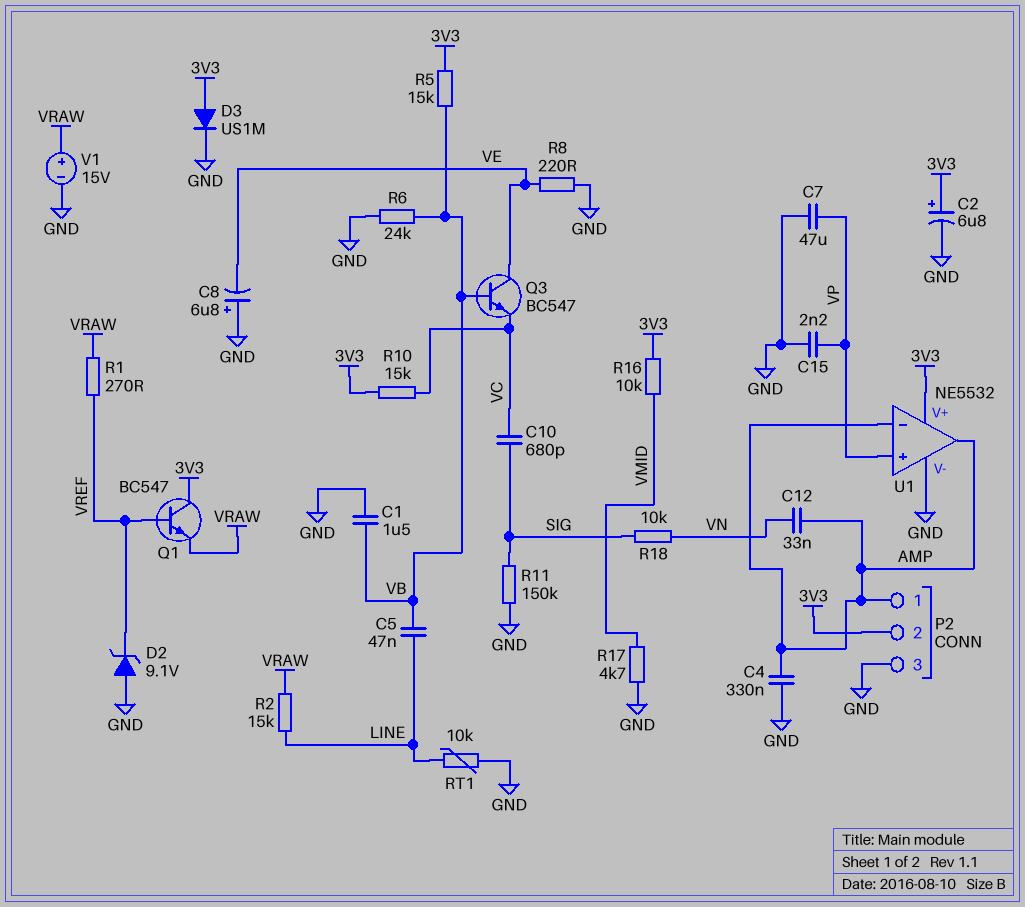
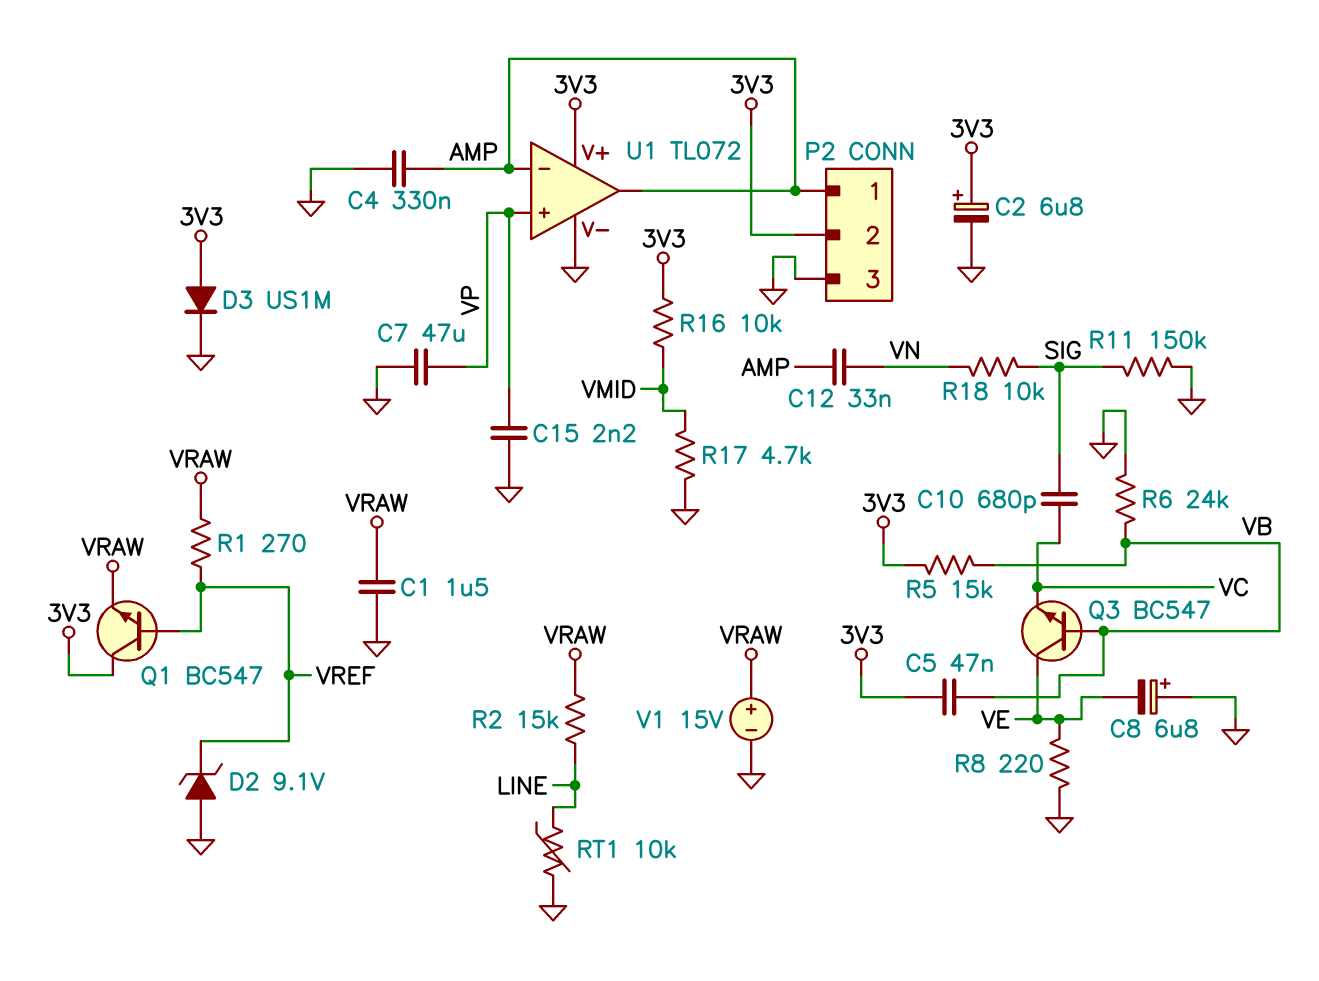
C1: 1.5uF (GND, VB) -> 1.5uF (GND, VRAW)
C5: 47nF (LINE, VB) -> 47nF (3V3, VB)
R10: 15k (3V3, VC) -> none
U1: NE5532 -> TL072

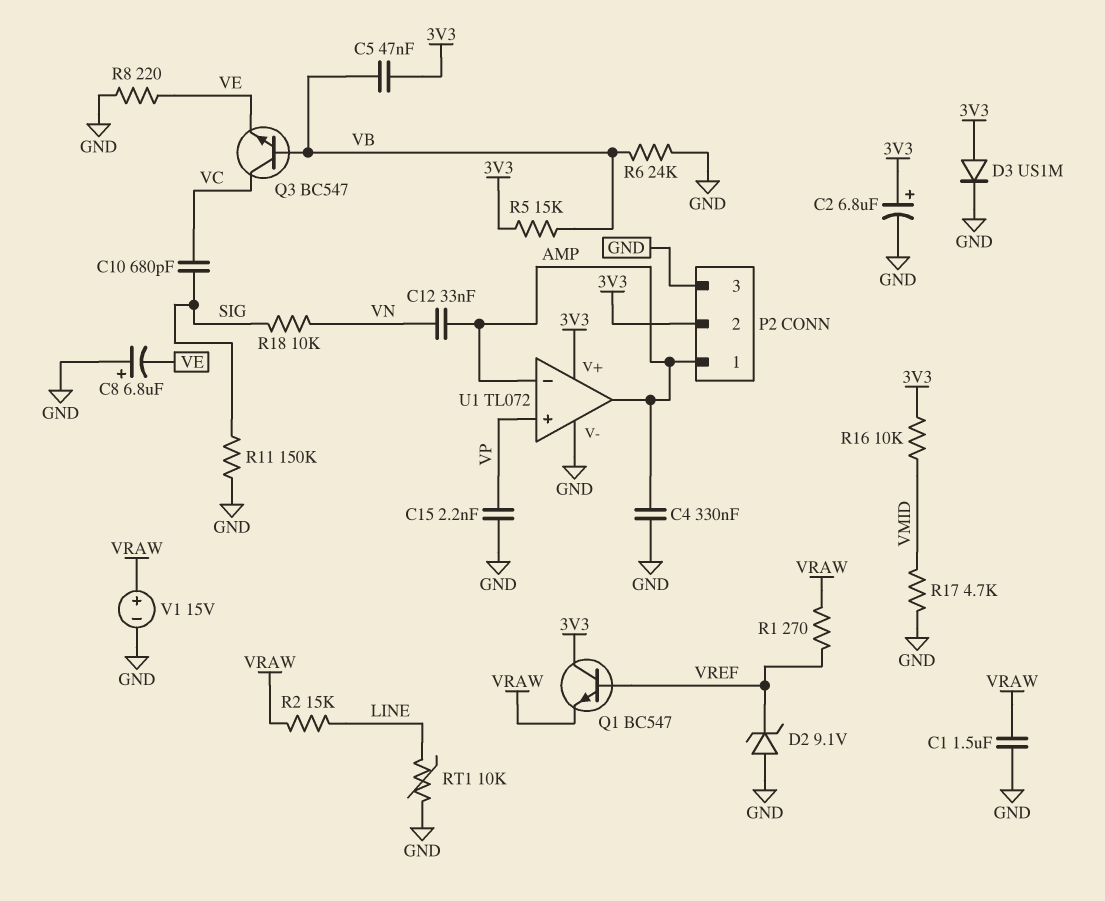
C7: 47uF (GND, VP) -> none
Q3: NPN BC547 (B VB, C VE, E VC) -> NPN BC547 (B VB, C VC, E VE)

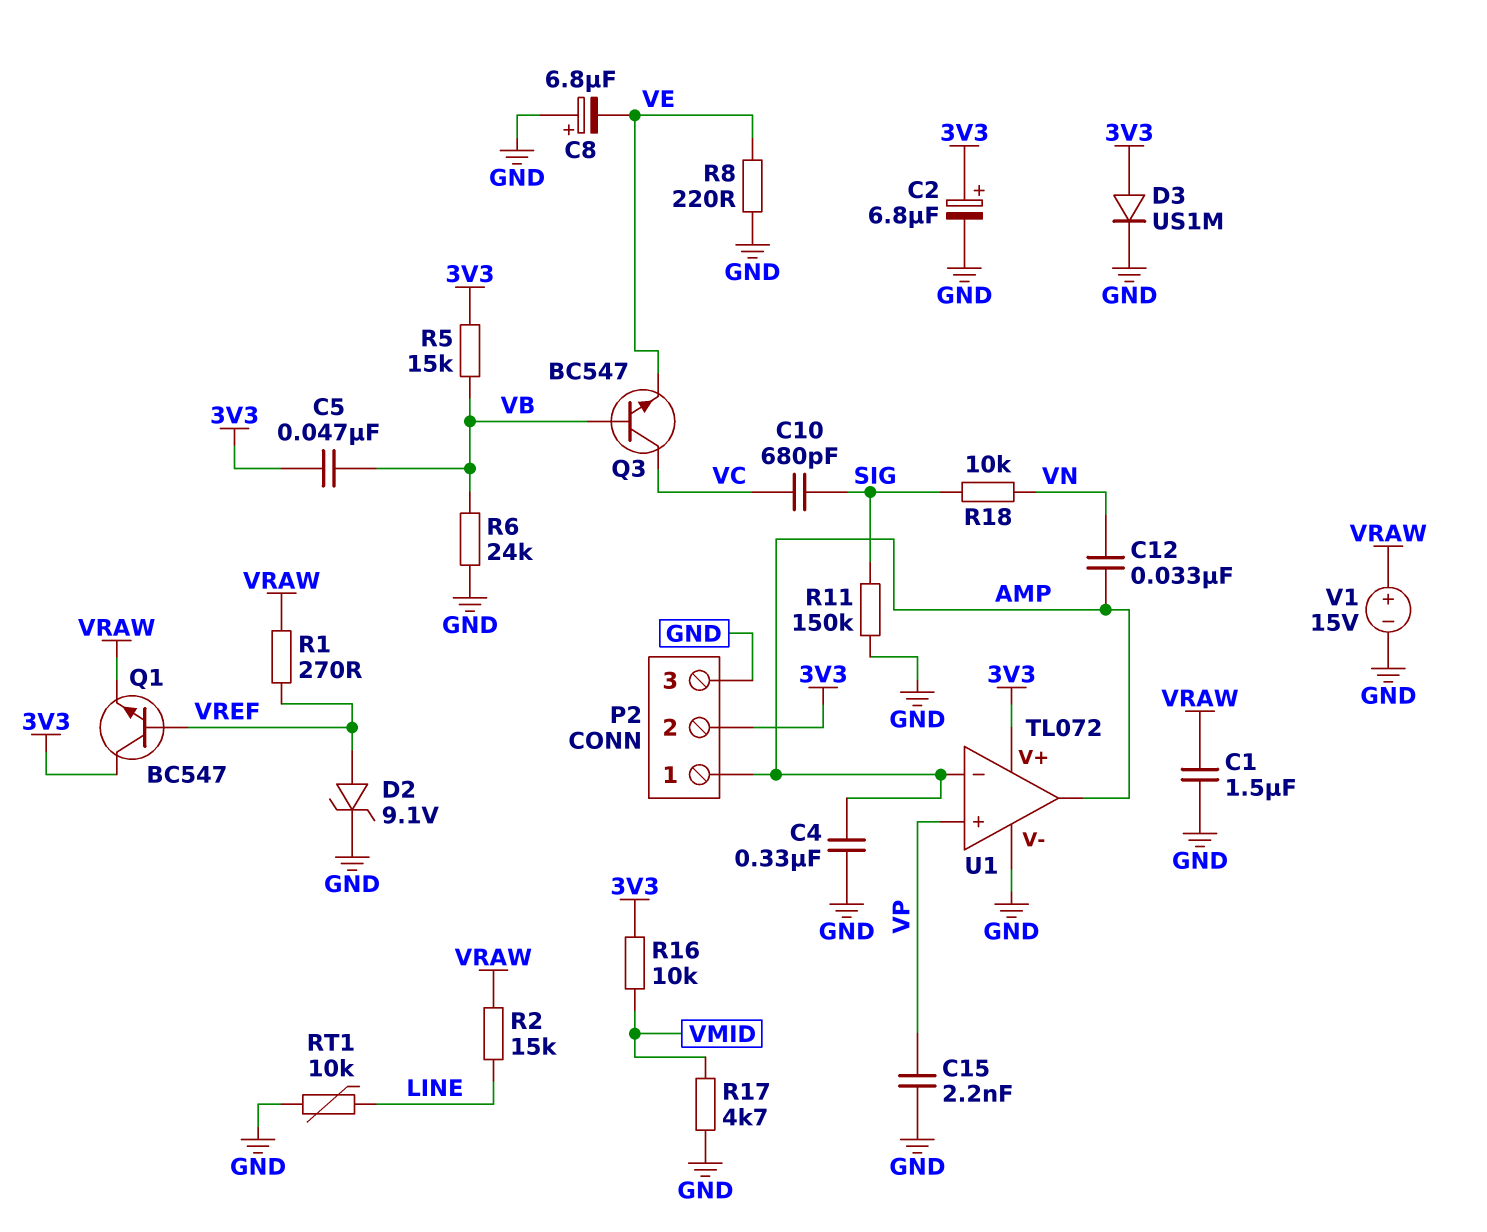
D2: zener 9.1V (A GND, K VREF) -> zener 9.1V (A VREF, K GND)

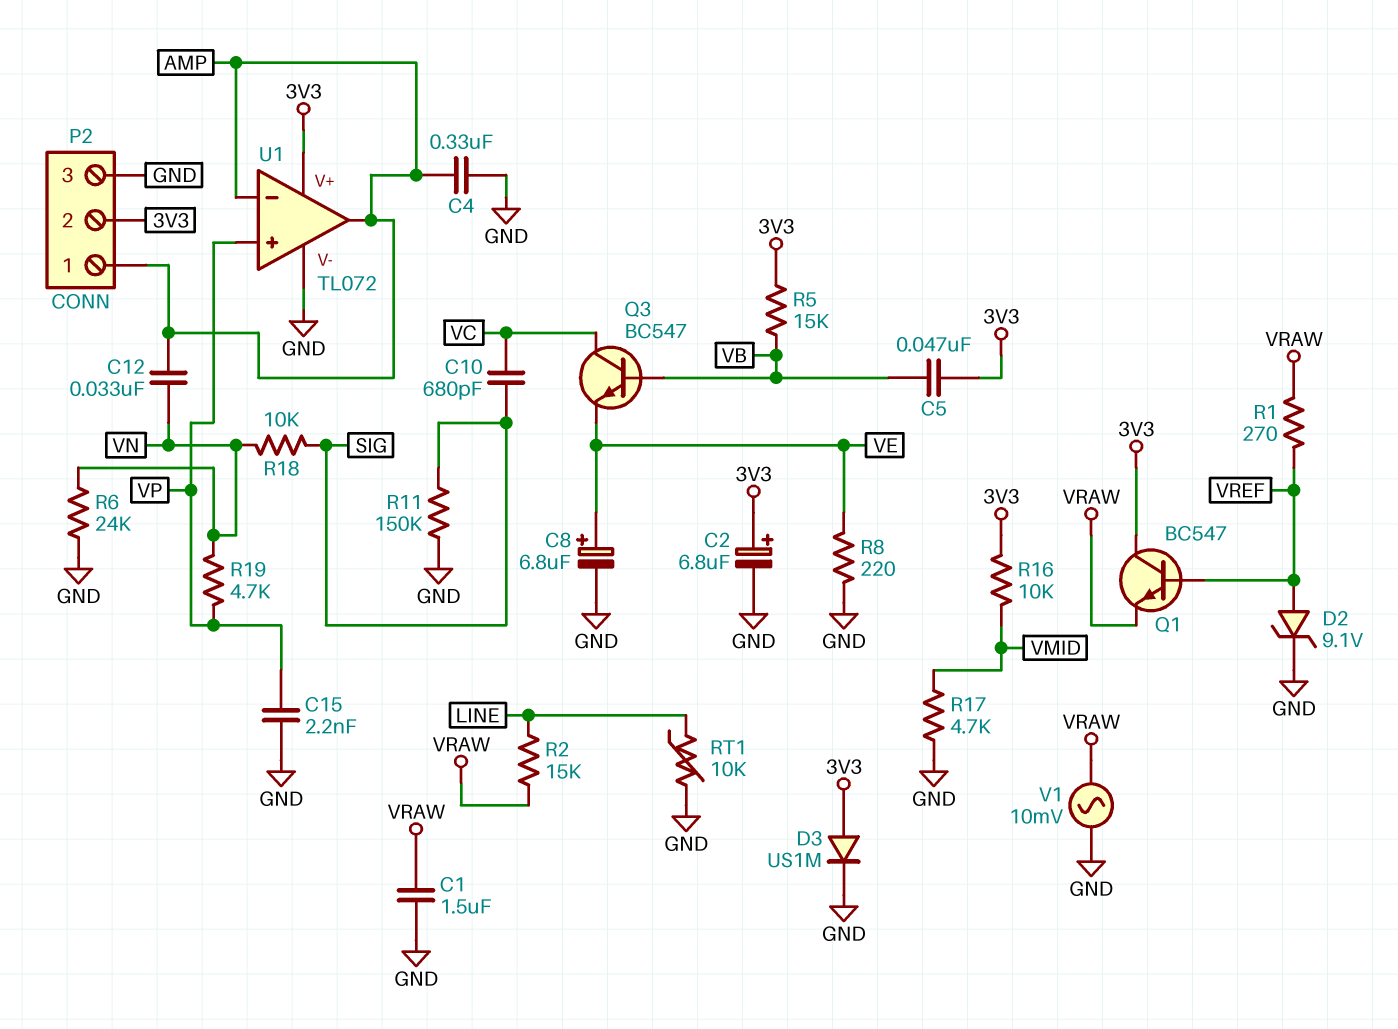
C8: 6.8uF (plus GND, minus VE) -> 6.8uF (plus VE, minus GND)
R6: 24k (GND, VB) -> 24k (GND, VN)
R19: none -> 4.7k (VN, VP)
V1: 15V (plus VRAW, minus GND) -> AC 10mV (GND, VRAW)

